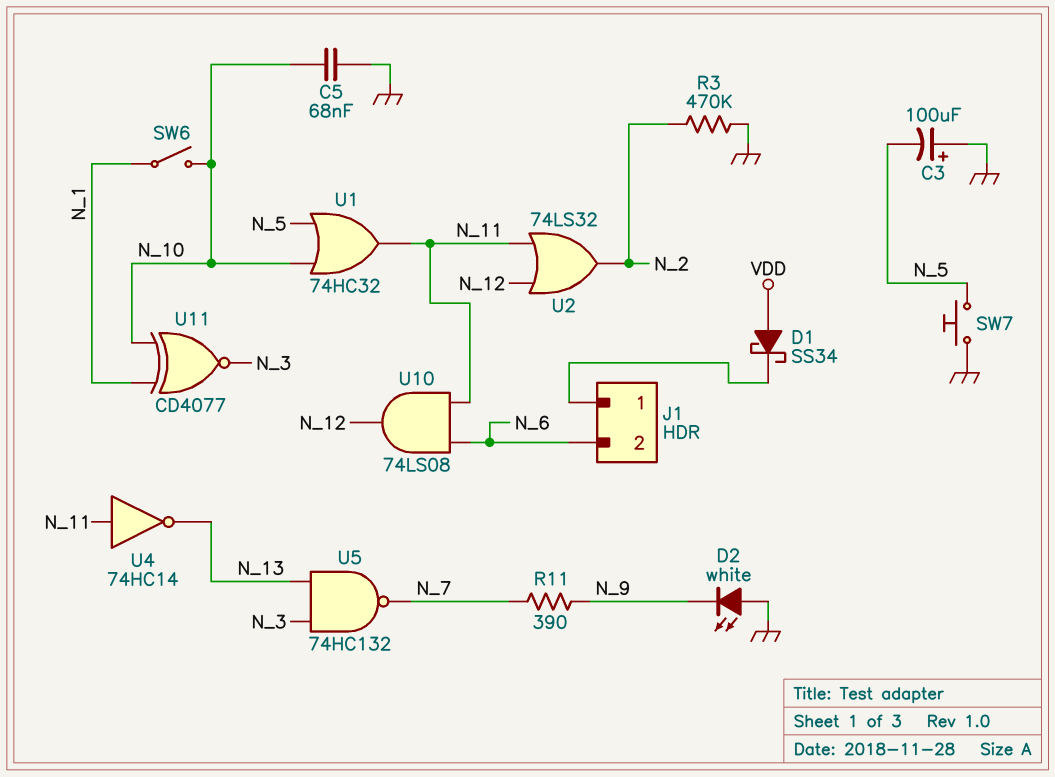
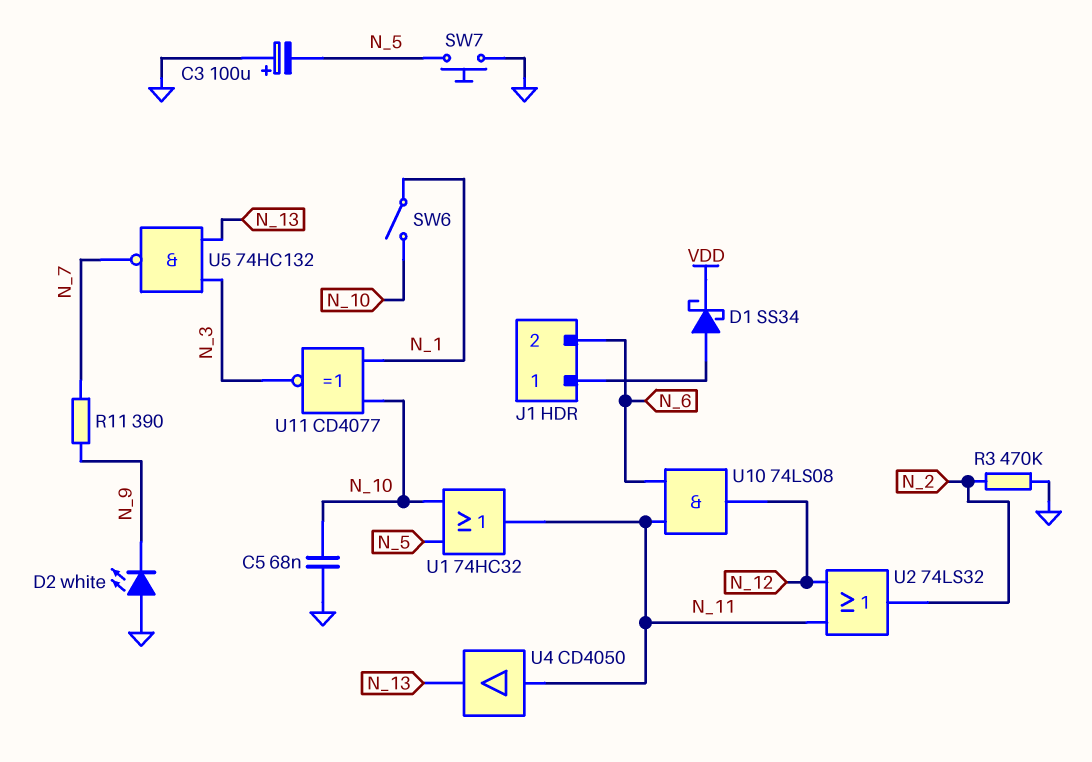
D1: schottky SS34 (A VDD, K J1/1) -> schottky SS34 (A J1/1, K VDD)
U4: NOT 74HC14 (in N_11, out N_13) -> buffer CD4050 (in N_11, out N_13)

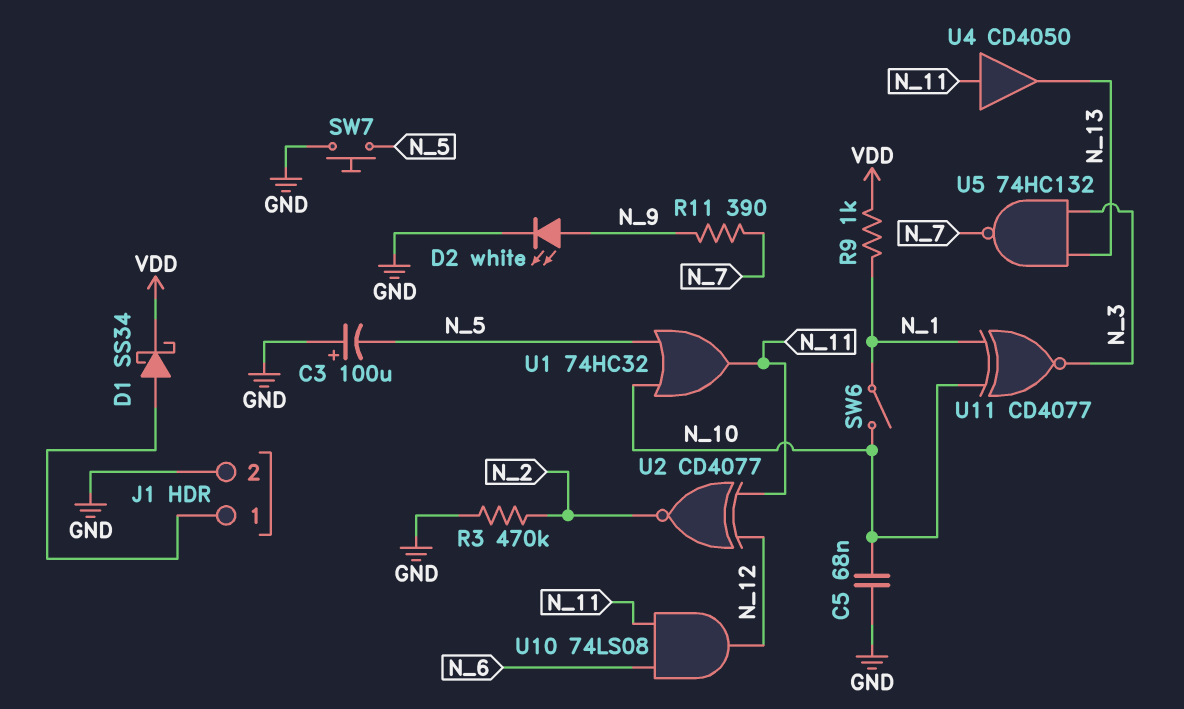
D2: LED white (A GND, K N_9) -> LED white (A N_9, K GND)
J1 pin 2: N_6 -> GND
R9: none -> 1k (N_1, VDD)
U2: OR 74LS32 (in N_11, in N_12, out N_2) -> XNOR CD4077 (in N_11, in N_12, out N_2)

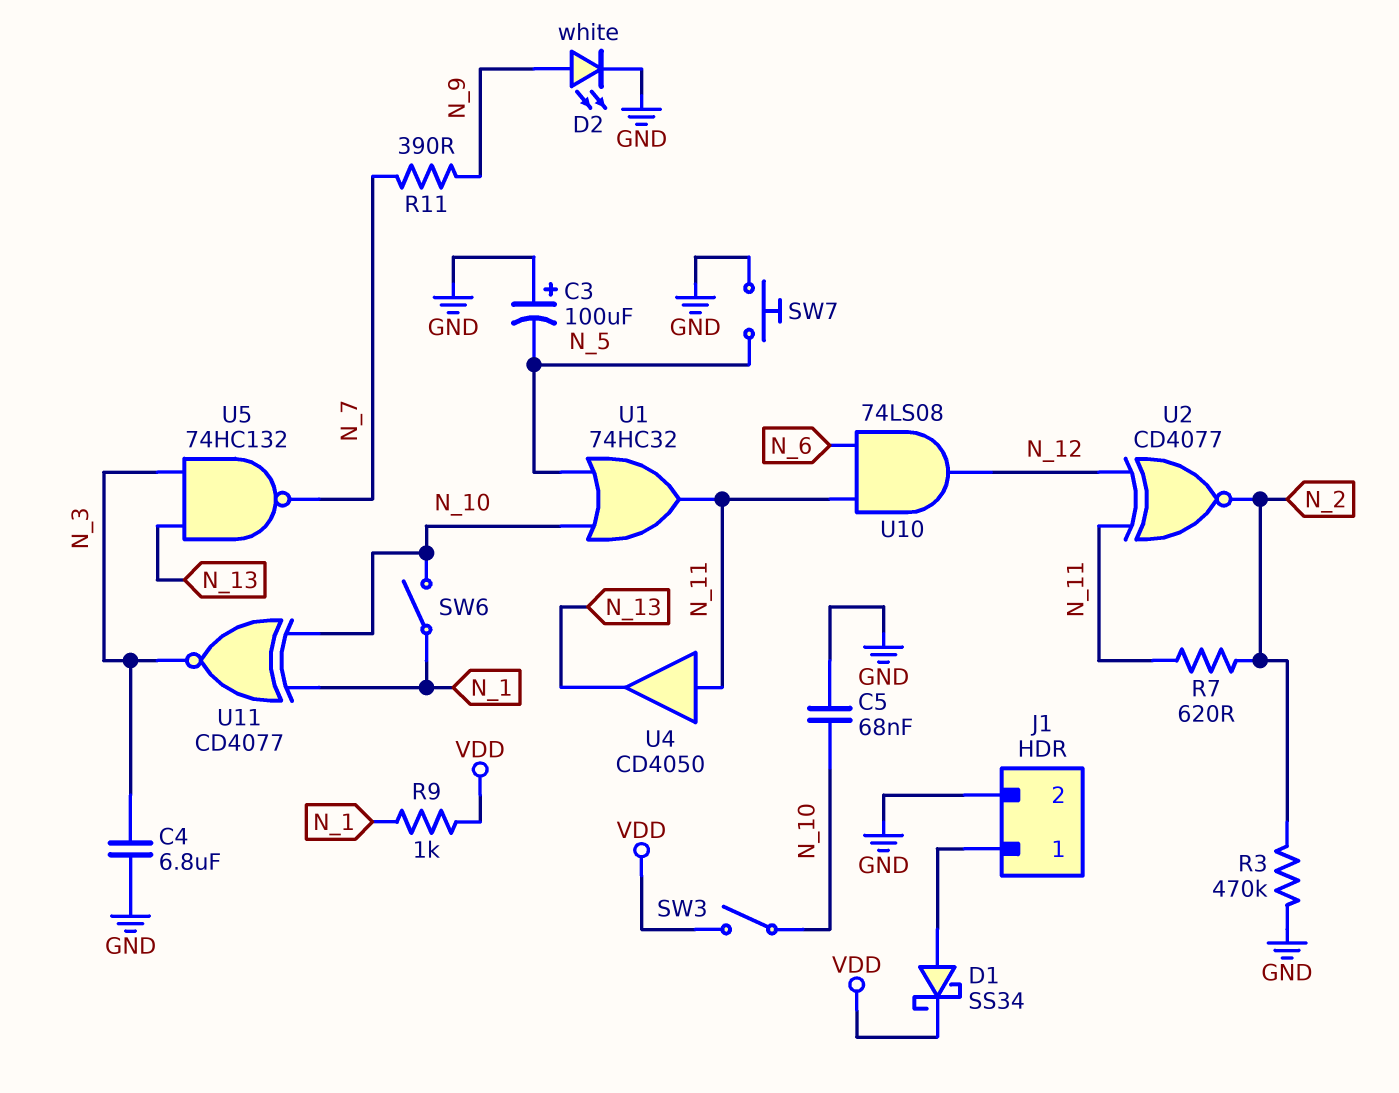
C4: none -> 6.8uF (GND, N_3)
R7: none -> 620 (N_2, N_11)
SW3: none -> switch (N_10, VDD)

